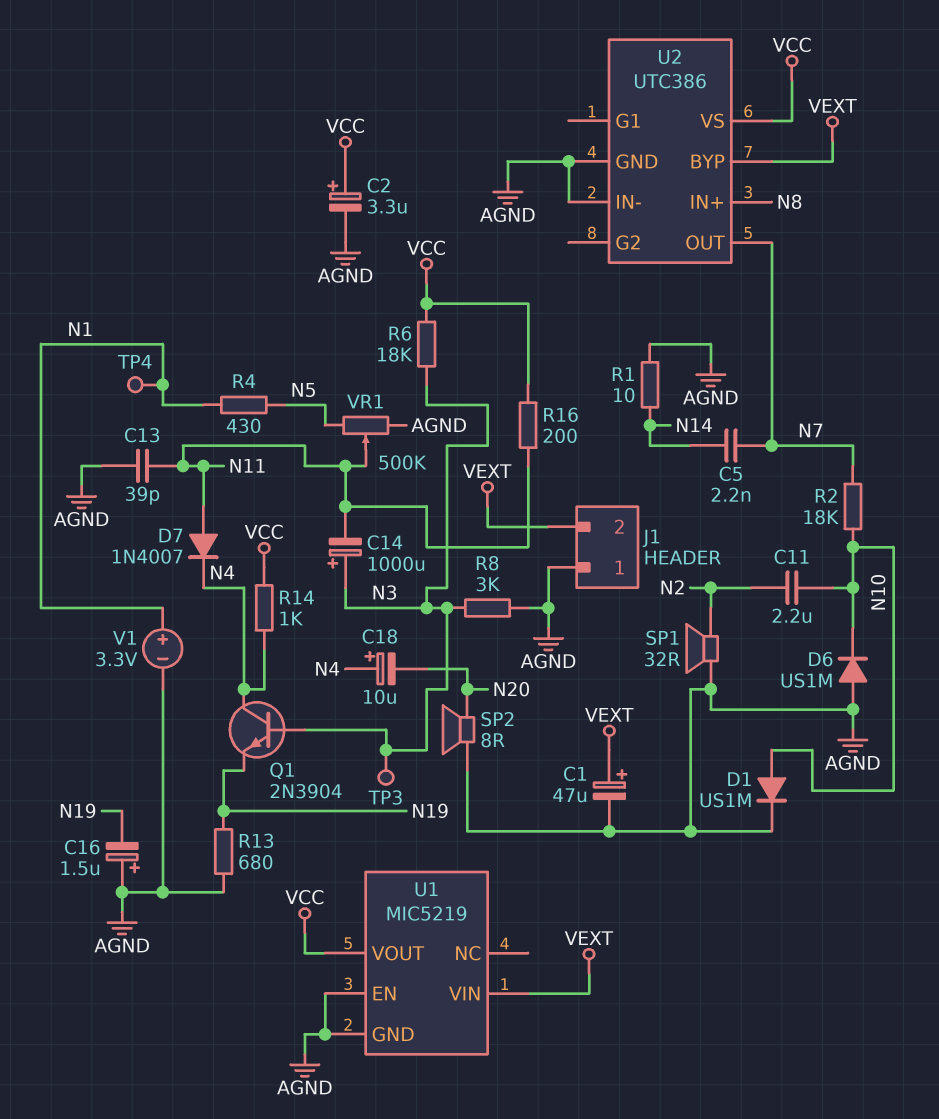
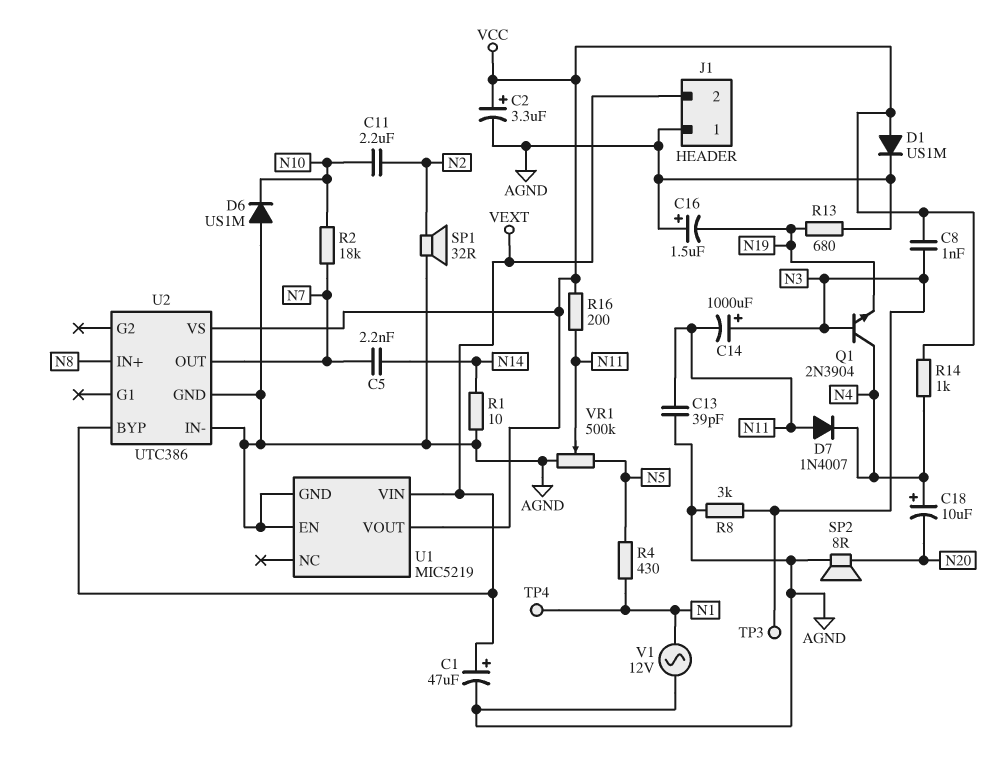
C8: none -> 1nF (N3, VCC)
D1: diode US1M (A N10, K AGND) -> diode US1M (A VCC, K AGND)
R6: 18k (N3, VCC) -> none
V1: 3.3V (plus N1, minus AGND) -> AC 12V (AGND, N1)

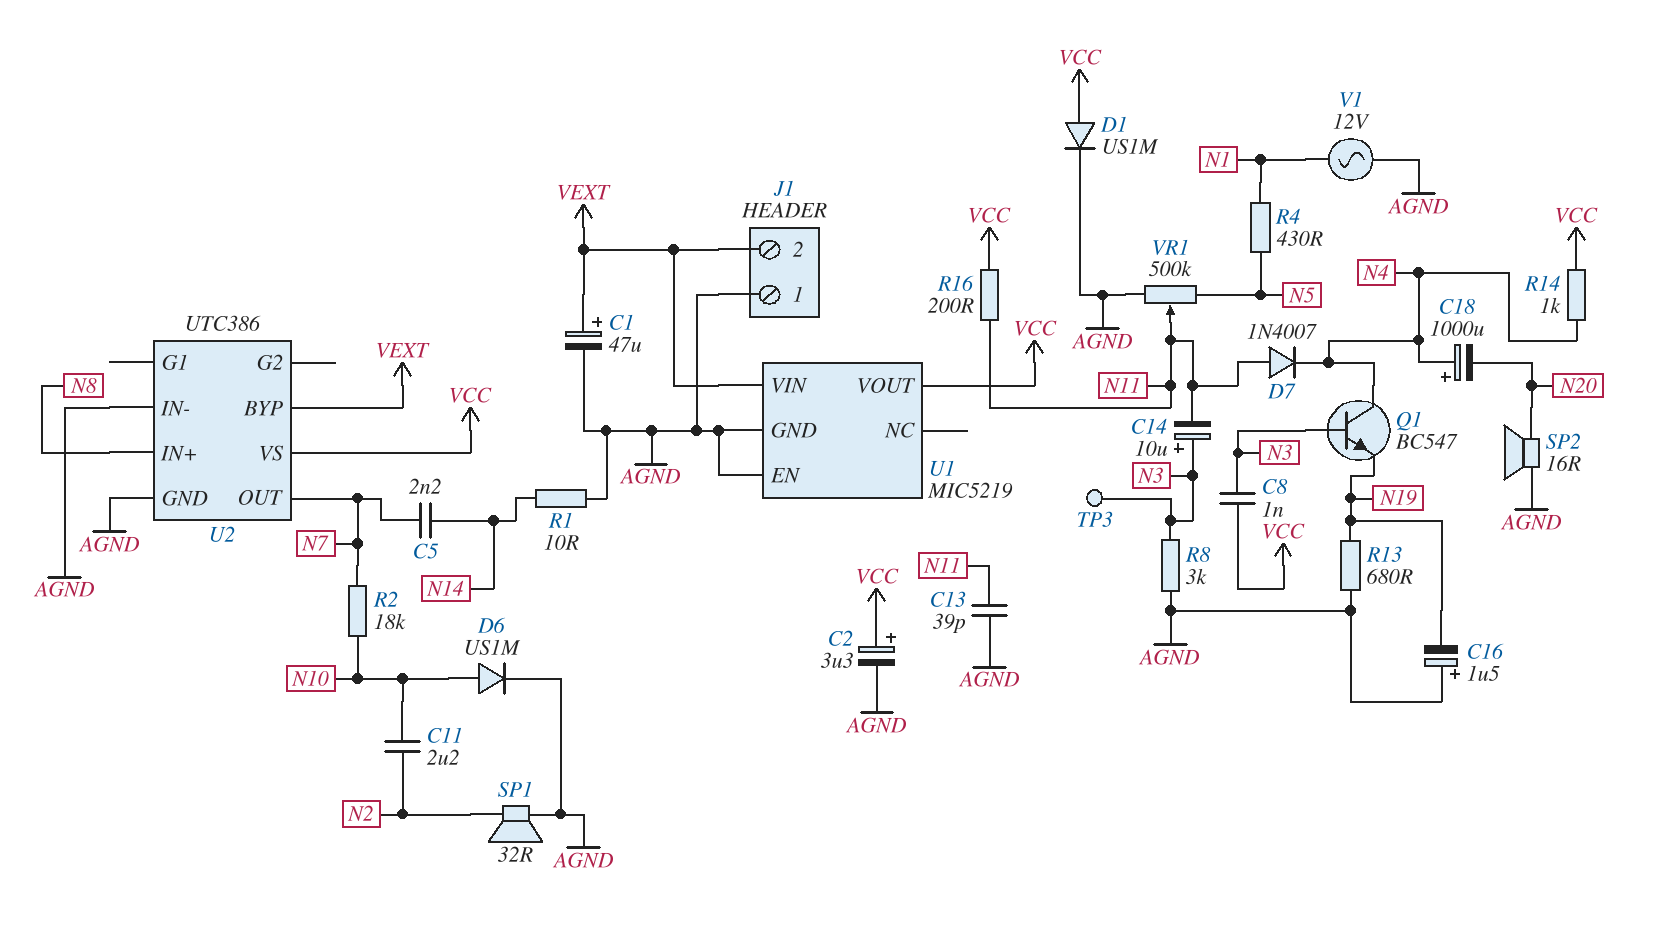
C14: 1000uF (plus N3, minus N11) -> 10uF (plus N3, minus N11)
C18: 10uF (plus N4, minus N20) -> 1000uF (plus N4, minus N20)
D6: diode US1M (A AGND, K N10) -> diode US1M (A N10, K AGND)
Q1: NPN 2N3904 (B N3, C N4, E N19) -> NPN BC547 (B N3, C N4, E N19)
SP2: speaker 8R (AGND, N20) -> speaker 16R (AGND, N20)
TP4: test point (N1) -> none

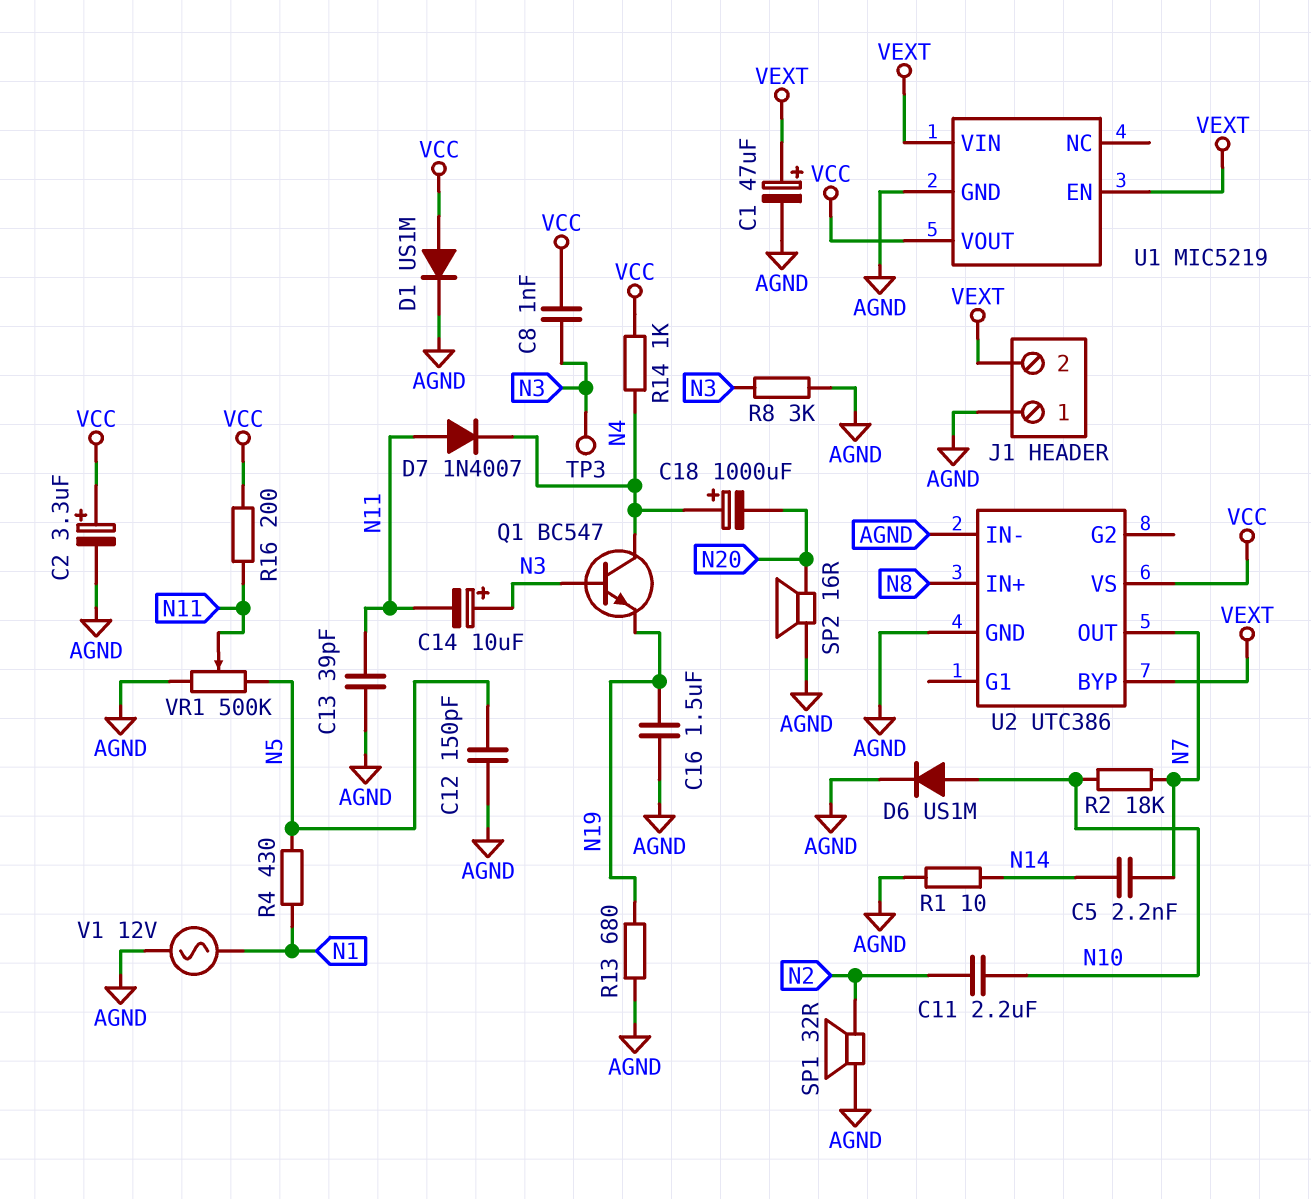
C12: none -> 150pF (AGND, N5)
C16: 1.5uF (plus AGND, minus N19) -> 1.5uF (AGND, N19)
U1 pin EN: AGND -> VEXT

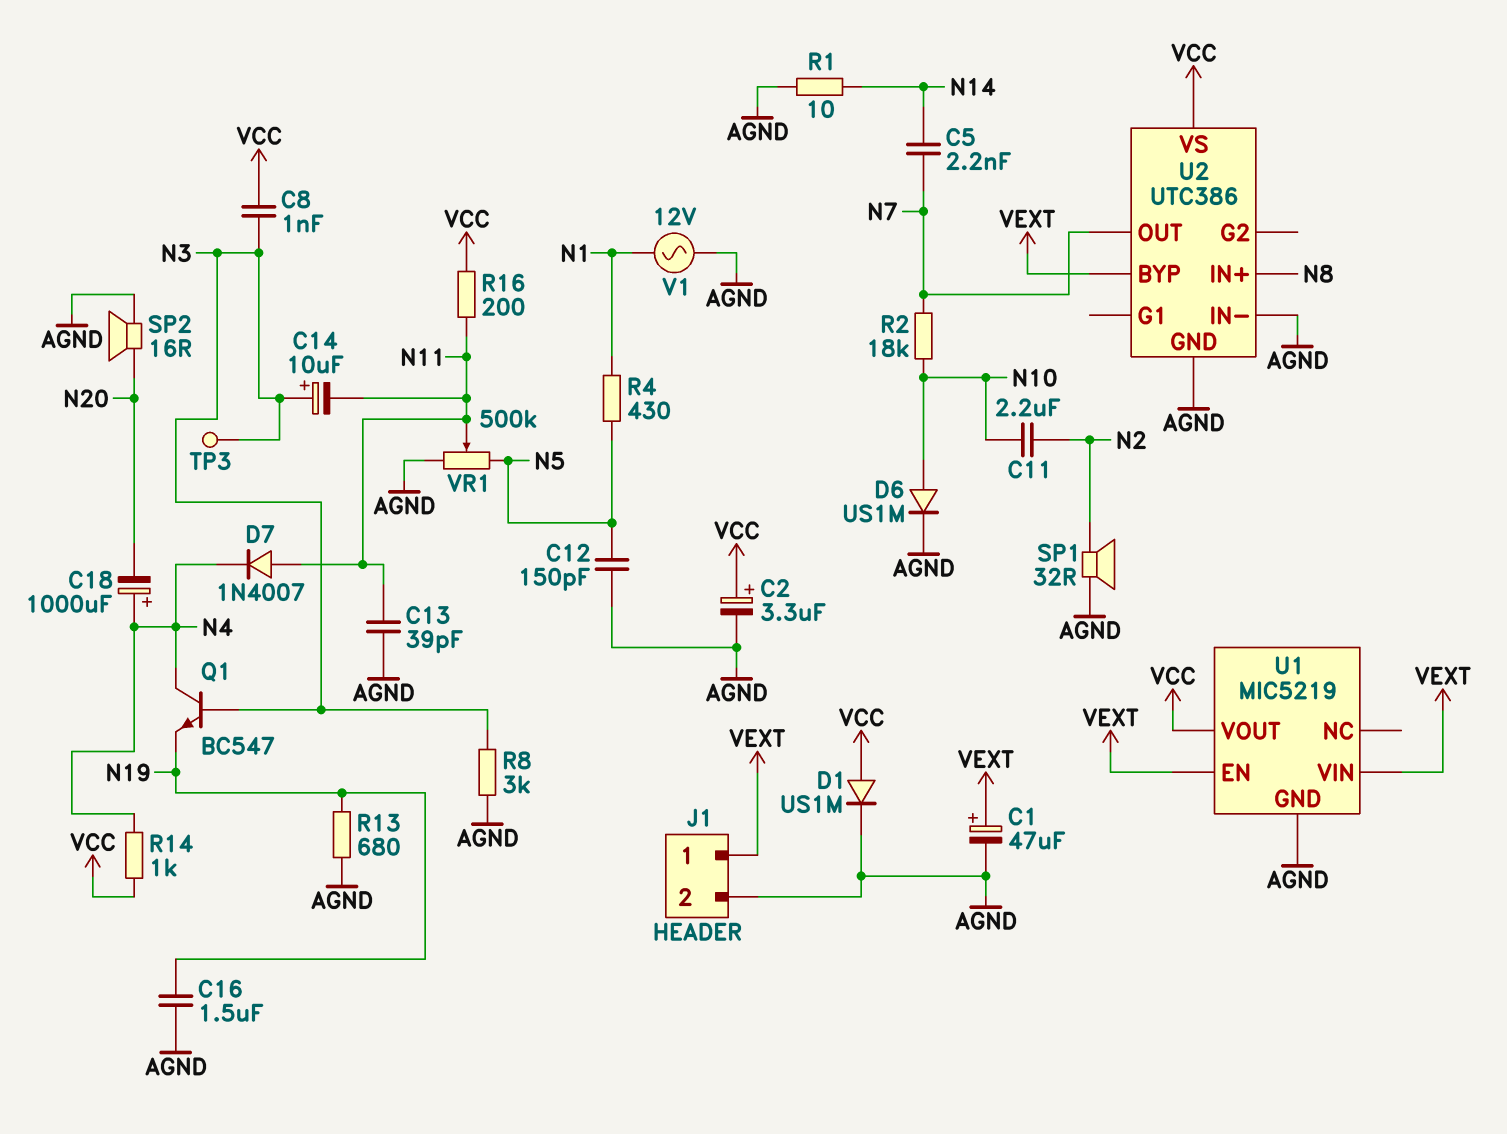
J1 pin 1: AGND -> VEXT
J1 pin 2: VEXT -> AGND

